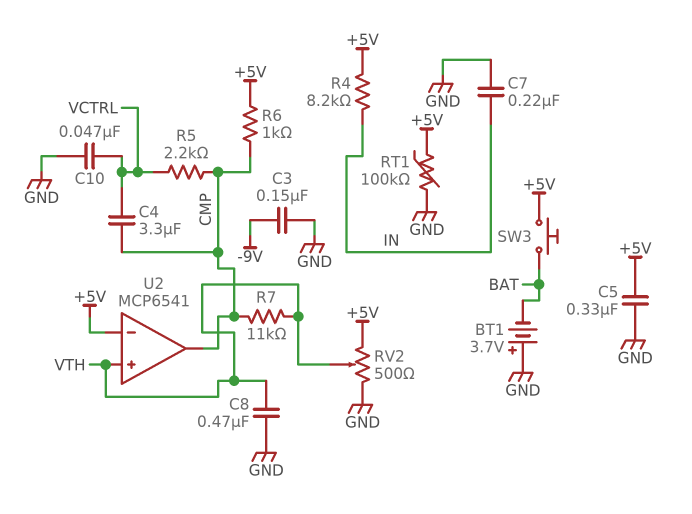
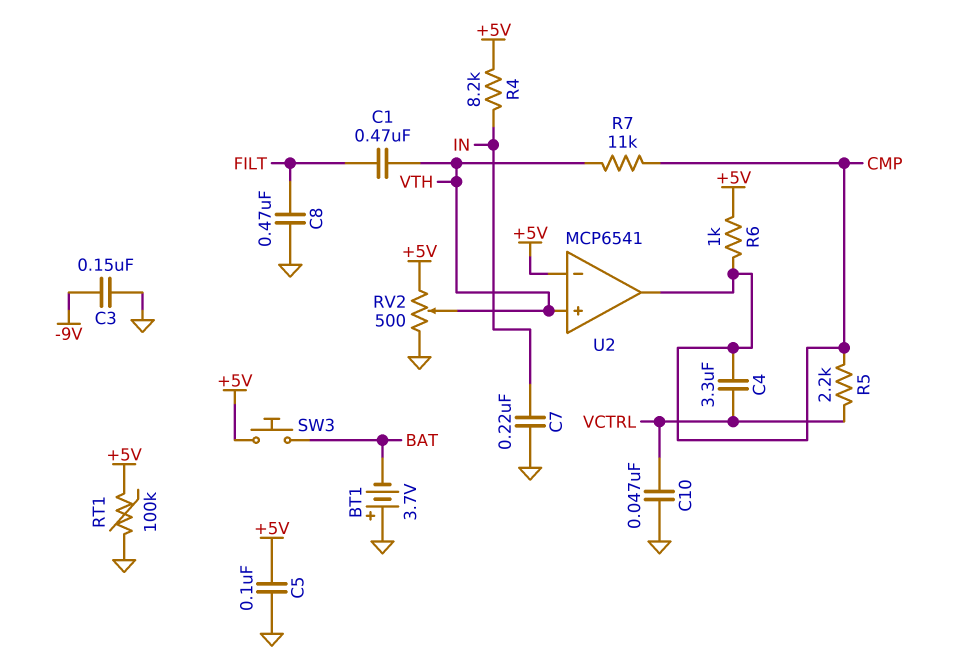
C1: none -> 470nF (FILT, VTH)
C5: 330nF (+5V, GND) -> 100nF (+5V, GND)
C8: 470nF (GND, VTH) -> 470nF (FILT, GND)

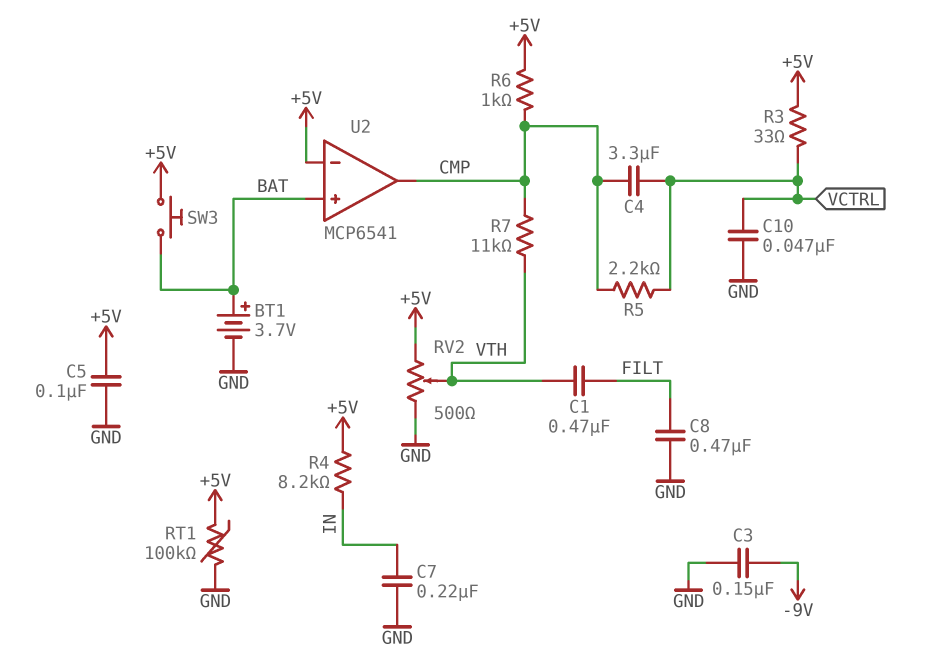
BT1: 3.7V (plus GND, minus BAT) -> 3.7V (plus BAT, minus GND)
R3: none -> 33 (+5V, VCTRL)
U2 pin in+: VTH -> BAT

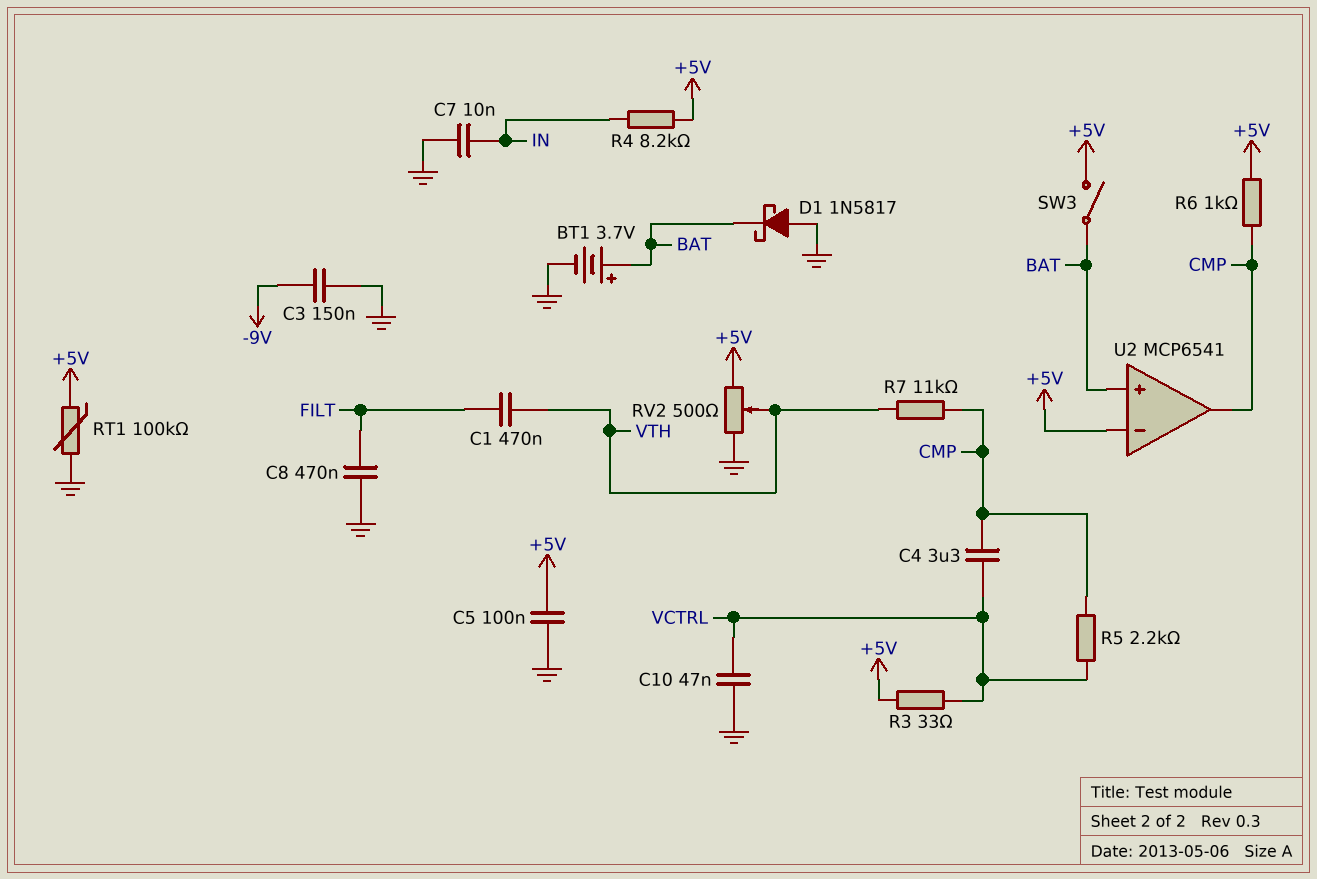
C7: 220nF (GND, IN) -> 10nF (GND, IN)
D1: none -> schottky 1N5817 (A GND, K BAT)
SW3: button (+5V, BAT) -> switch (+5V, BAT)

